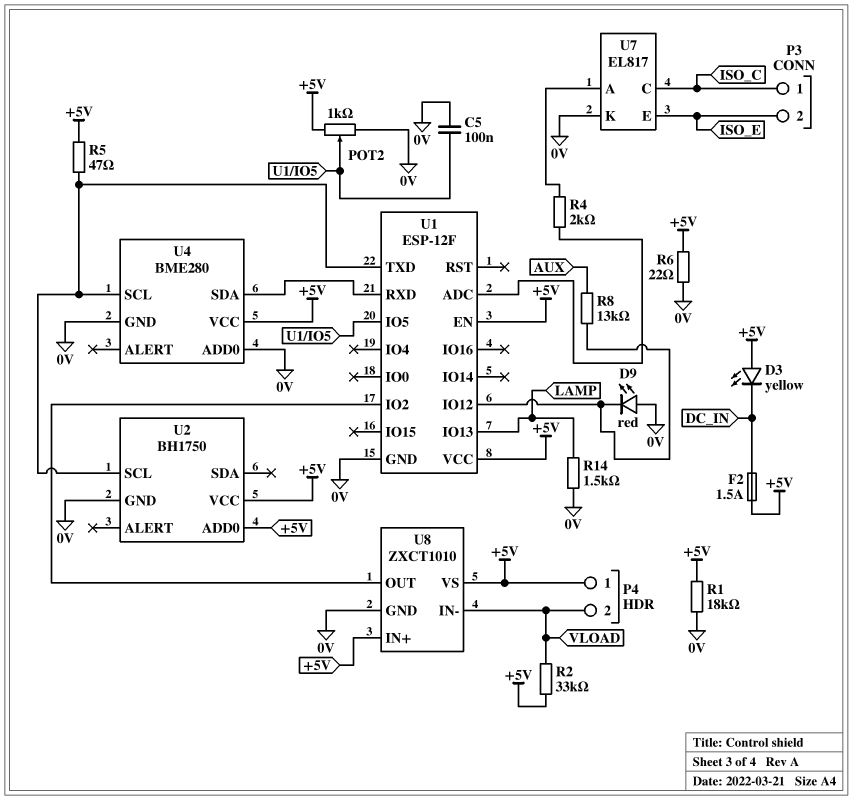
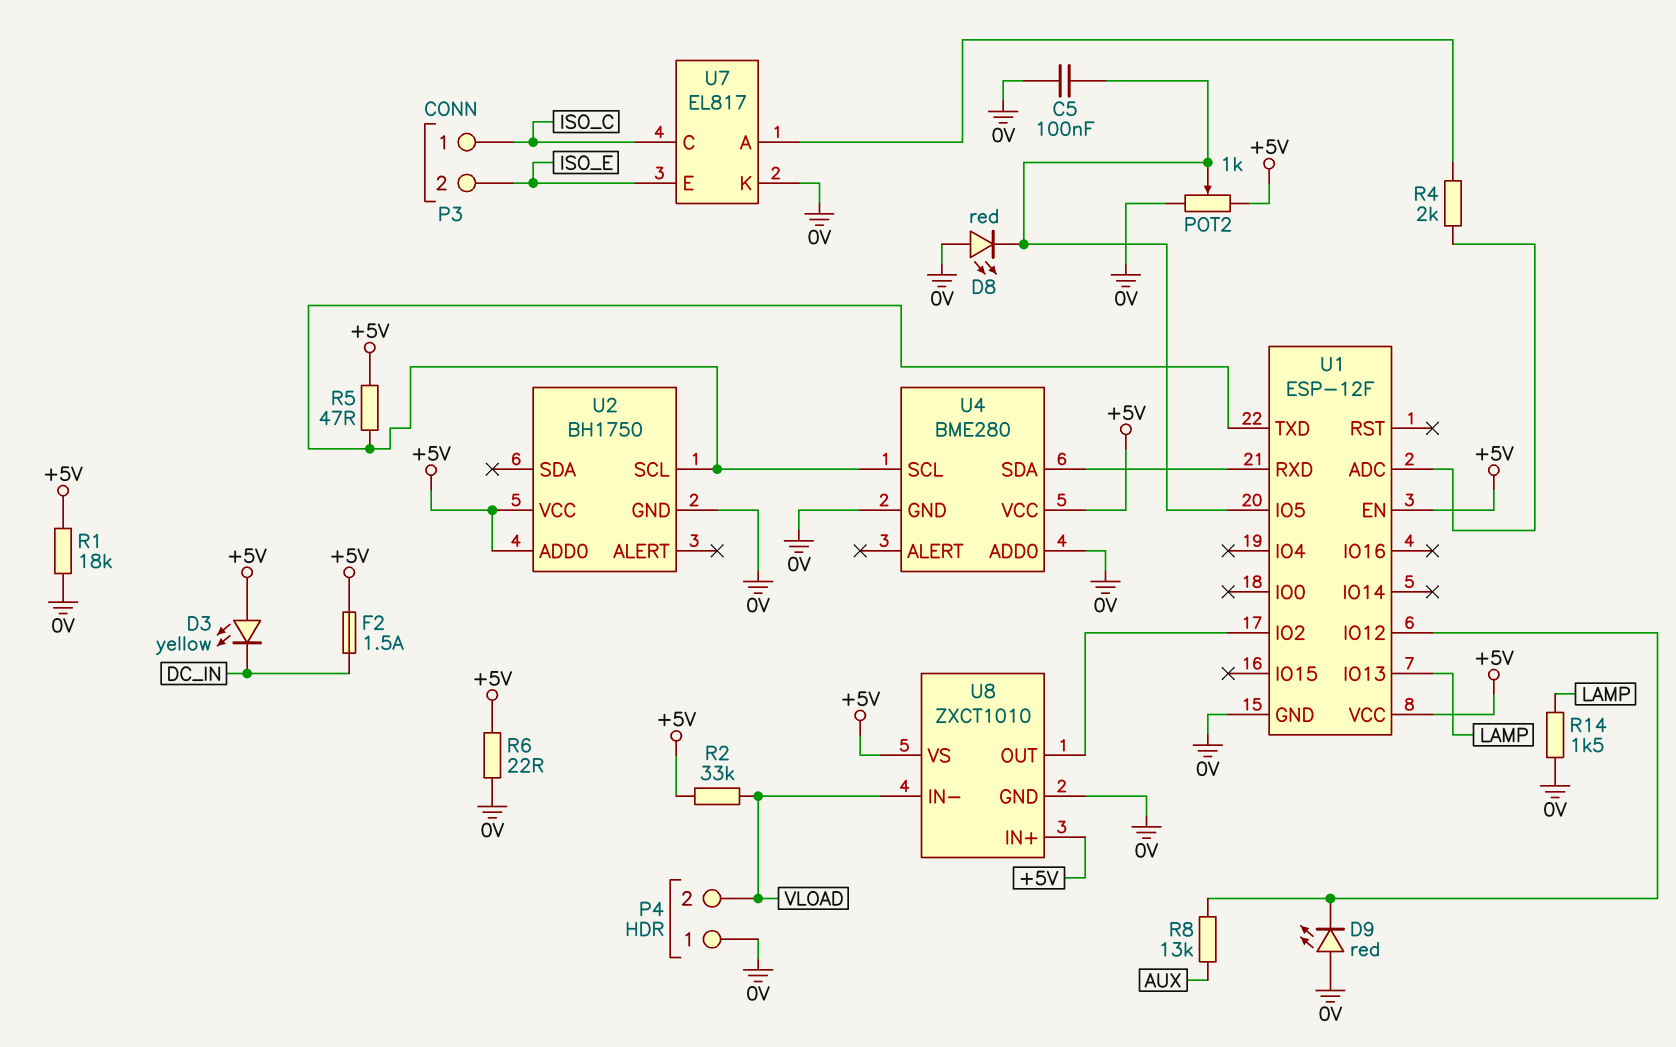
D8: none -> LED red (A 0V, K U1/IO5)
P4 pin 1: +5V -> 0V

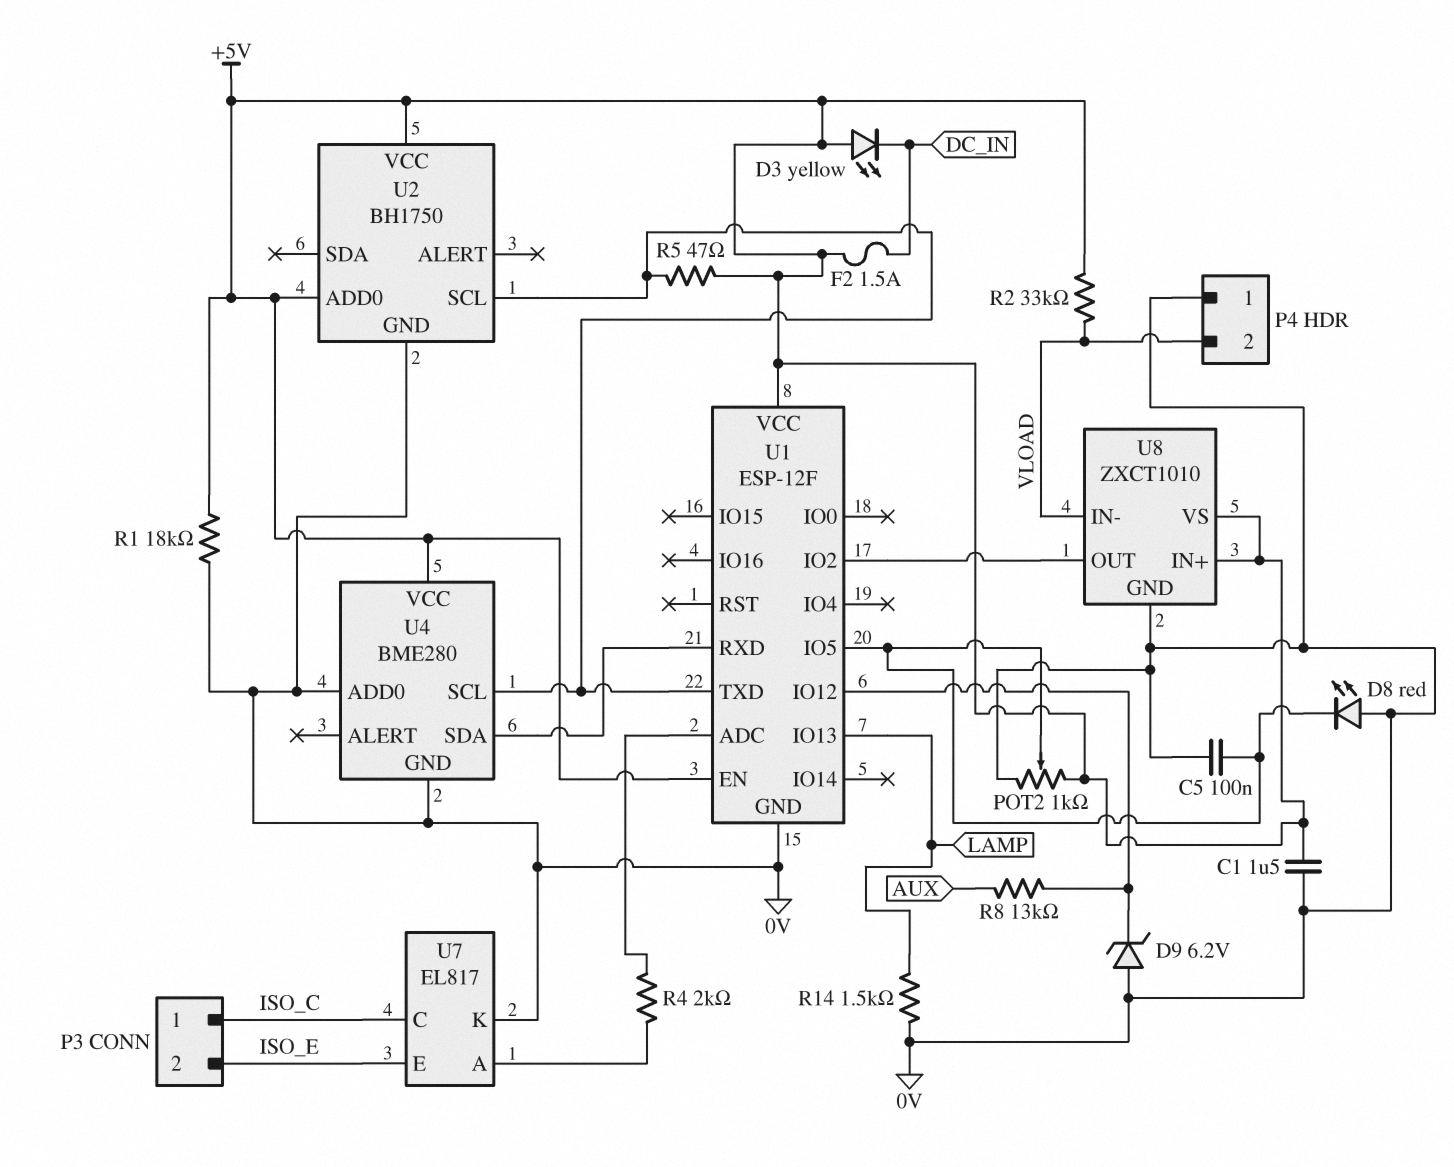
C1: none -> 1.5uF (+5V, 0V)
D9: LED red (A 0V, K U1/IO12) -> zener 6.2V (A 0V, K U1/IO12)
R6: 22 (+5V, 0V) -> none

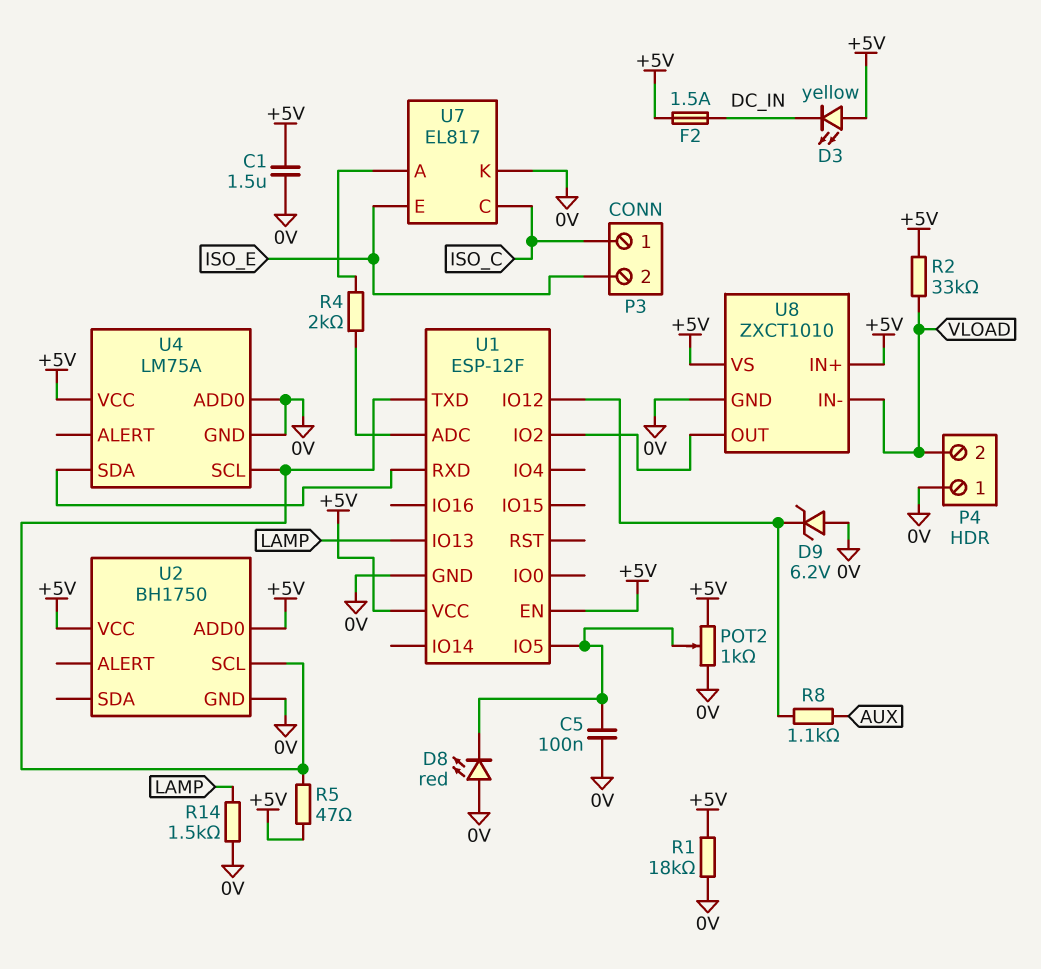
R8: 13k (AUX, U1/IO12) -> 1.1k (AUX, U1/IO12)
U4: BME280 -> LM75A

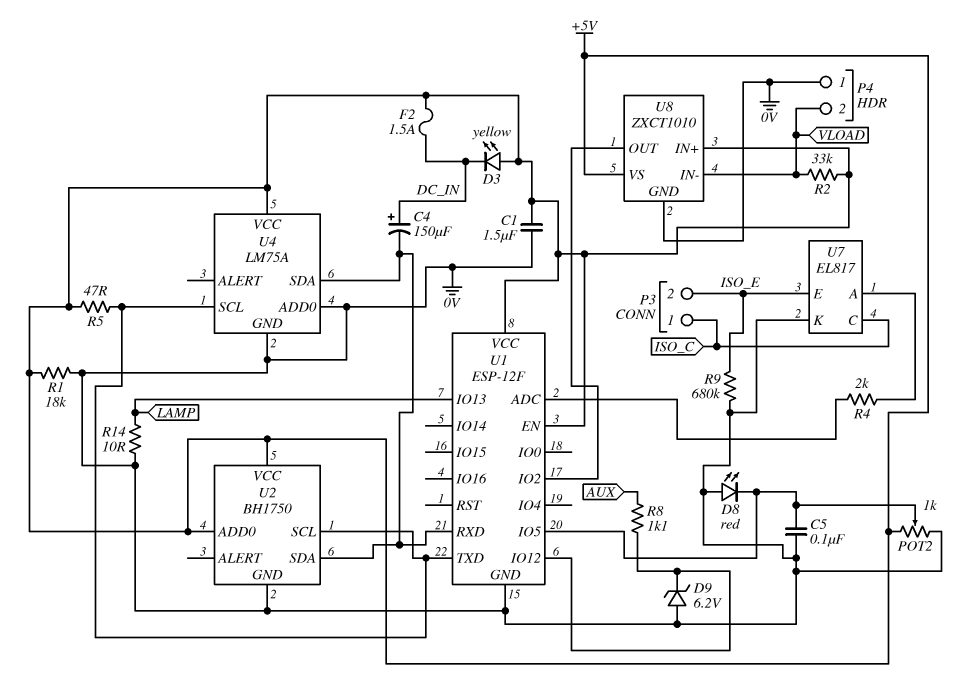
C4: none -> 150uF (plus DC_IN, minus U1/RXD)
R9: none -> 680k (0V, ISO_E)
R14: 1.5k (0V, LAMP) -> 10 (0V, LAMP)
U2 pin SDA: none -> U1/RXD

